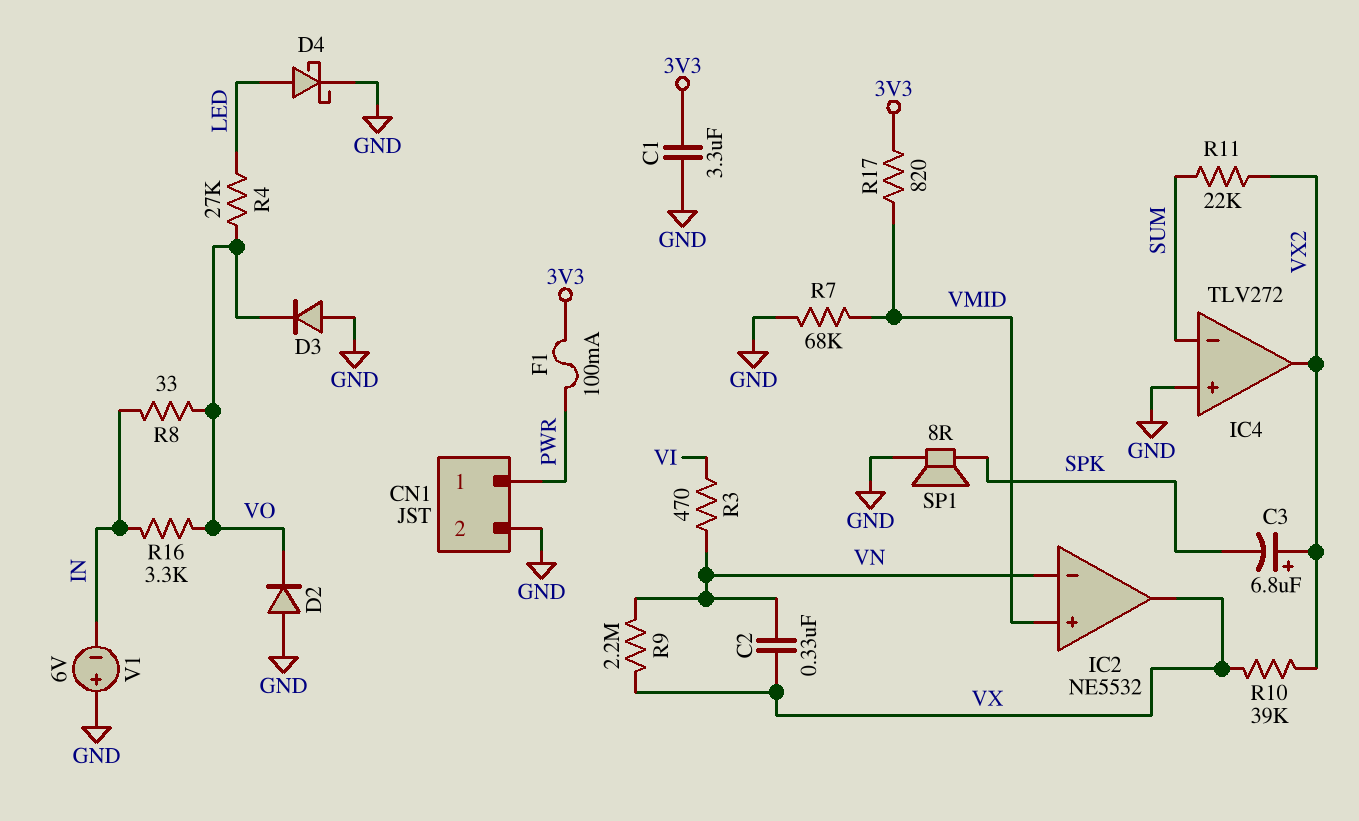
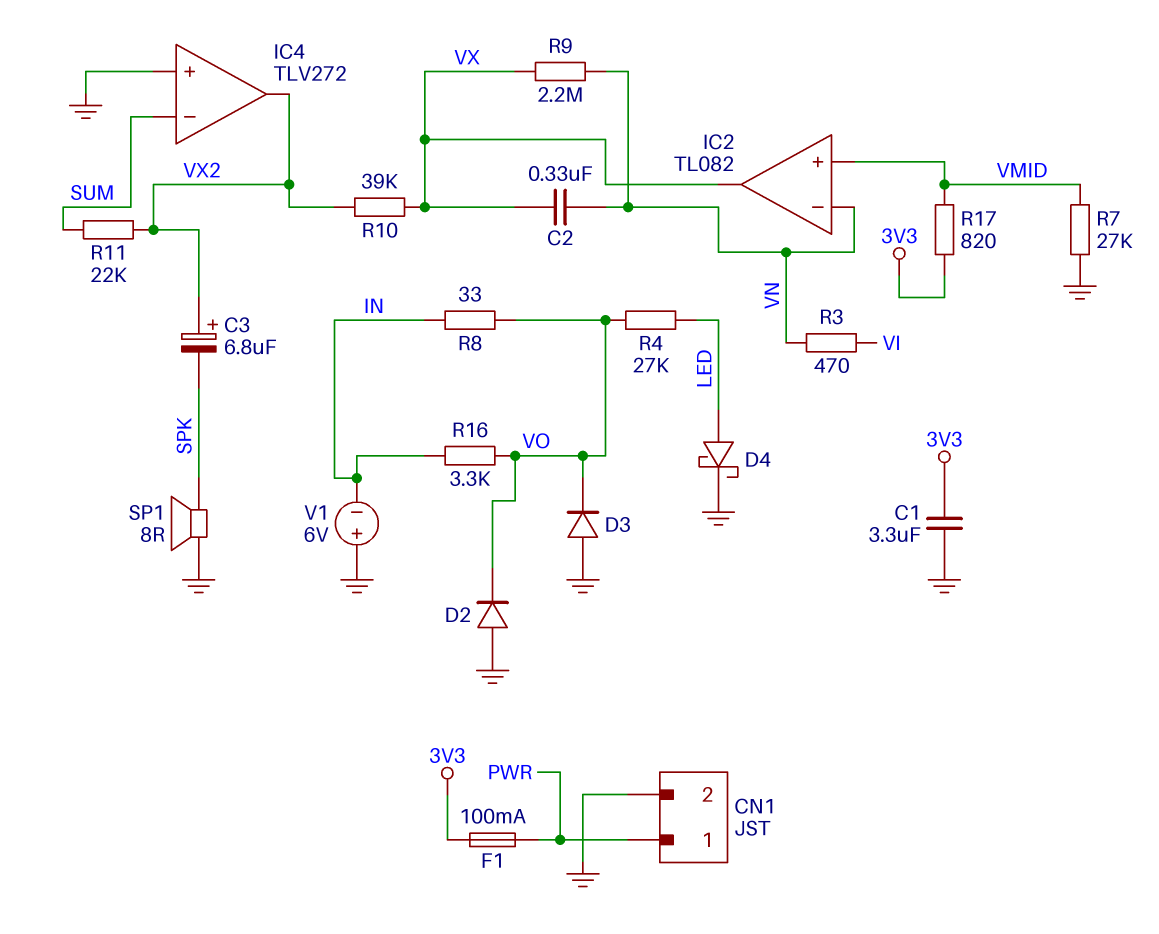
IC2: NE5532 -> TL082
R7: 68k (GND, VMID) -> 27k (GND, VMID)

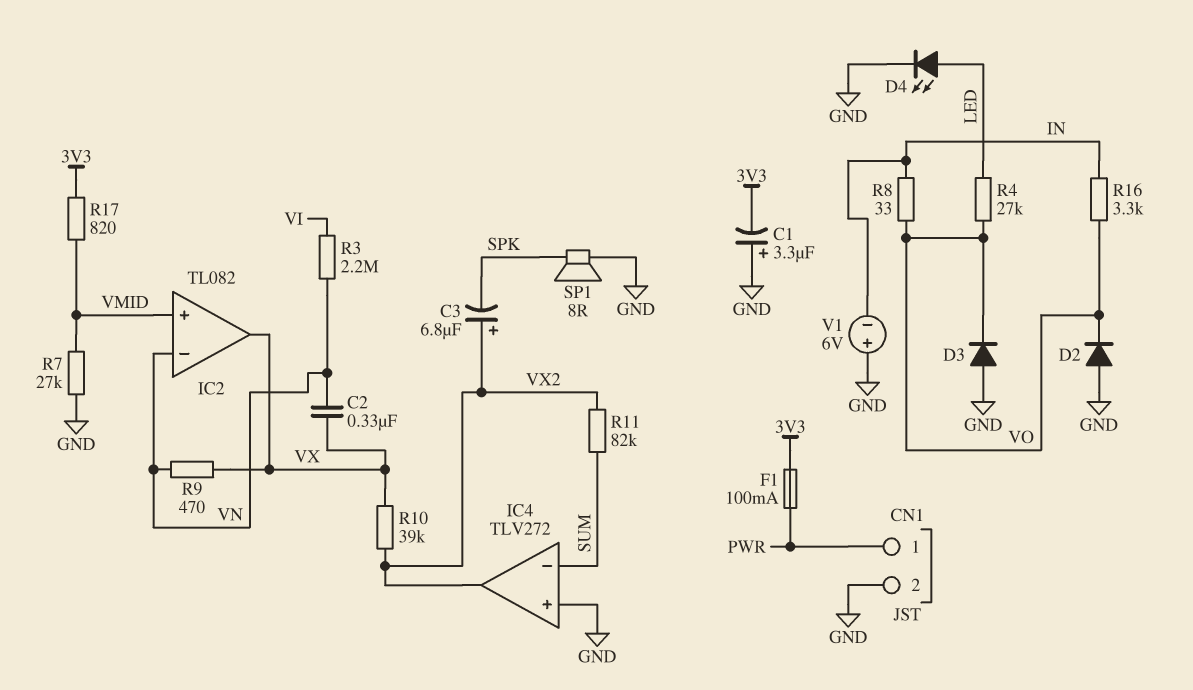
C1: 3.3uF (3V3, GND) -> 3.3uF (plus GND, minus 3V3)
D4: schottky (A LED, K GND) -> LED (A LED, K GND)
R3: 470 (VI, VN) -> 2.2M (VI, VN)
R9: 2.2M (VN, VX) -> 470 (VN, VX)
R11: 22k (SUM, VX2) -> 82k (SUM, VX2)

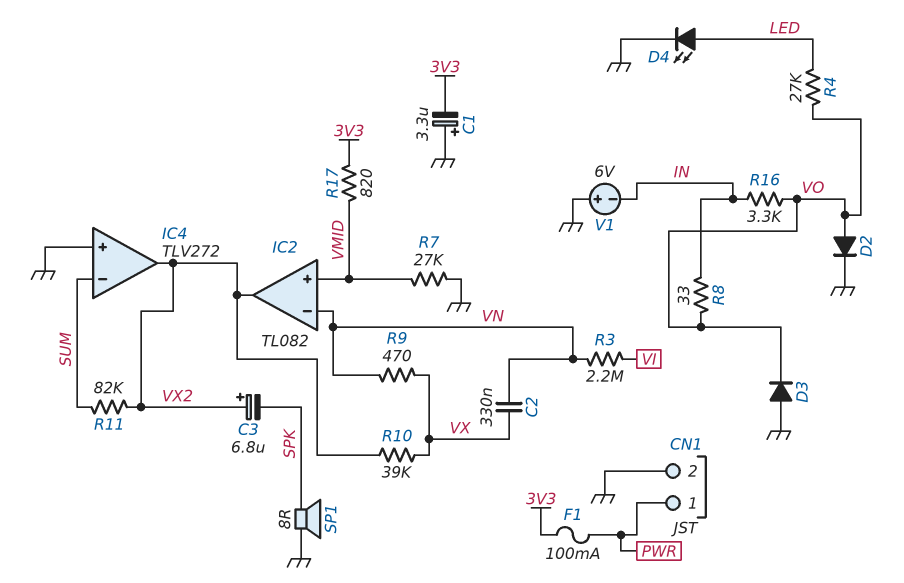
D2: diode (A GND, K VO) -> diode (A VO, K GND)
IC2 pin out: VX -> VX2

